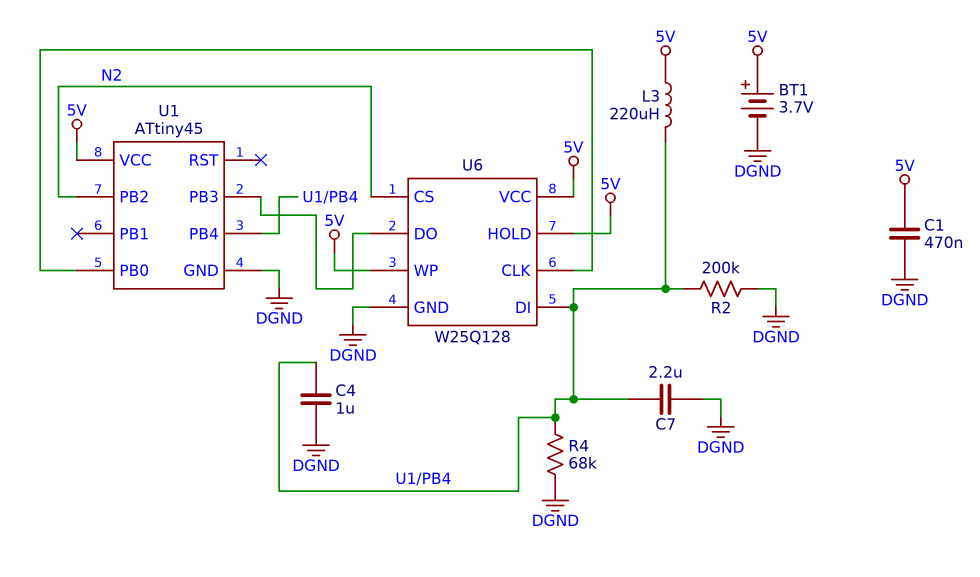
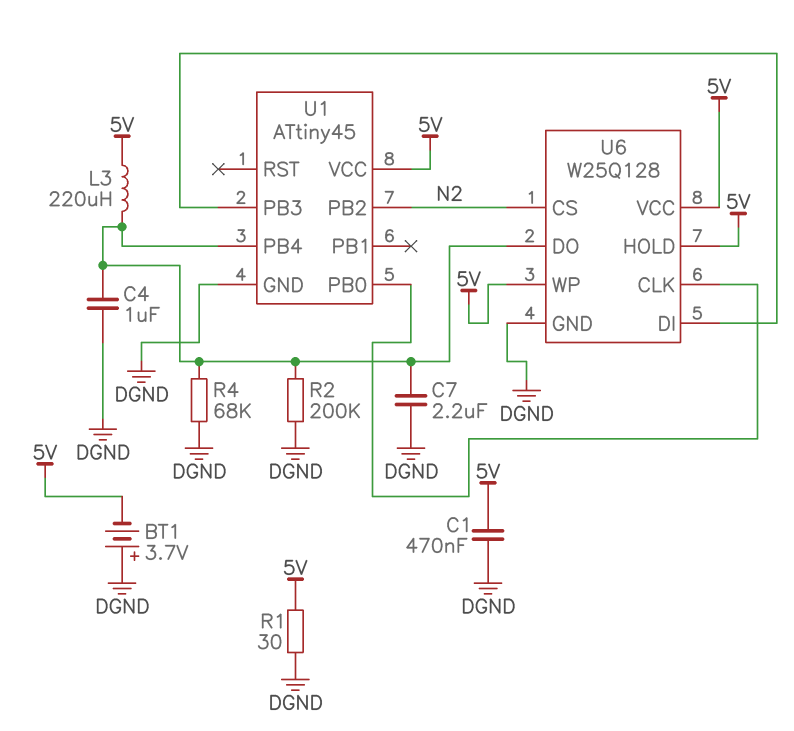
BT1: 3.7V (plus 5V, minus DGND) -> 3.7V (plus DGND, minus 5V)
R1: none -> 30 (5V, DGND)
U6 pin DI: U1/PB4 -> U1/PB3
U6 pin DO: U1/PB3 -> U1/PB4

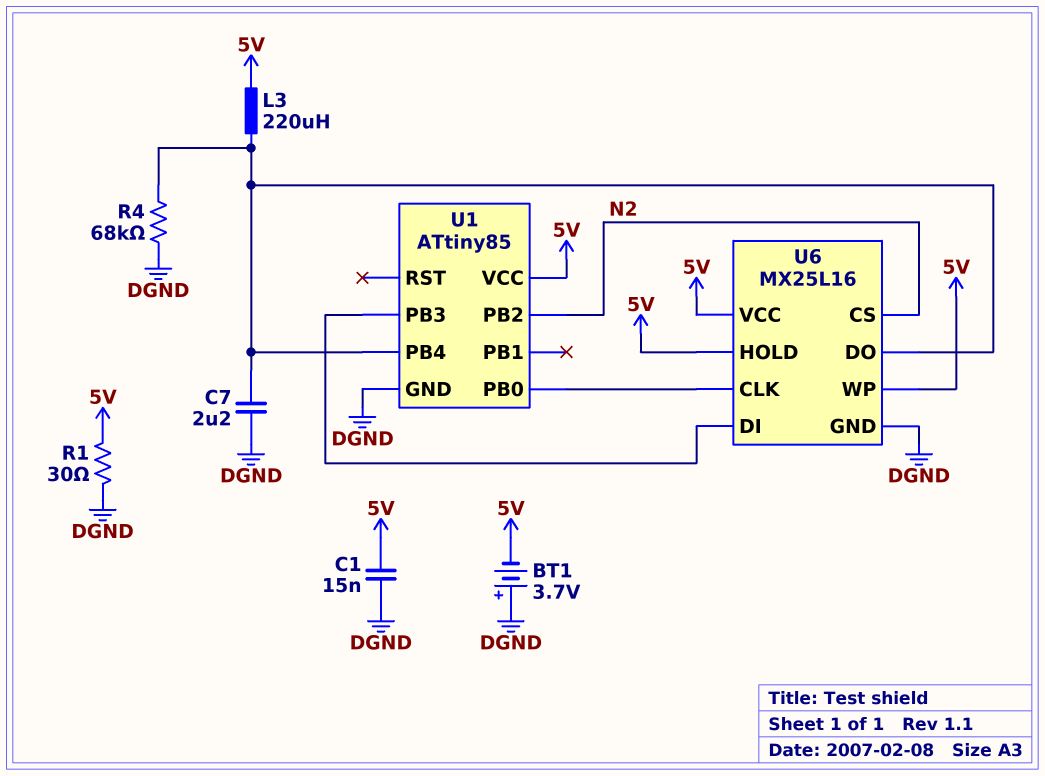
C1: 470nF (5V, DGND) -> 15nF (5V, DGND)
C4: 1uF (DGND, U1/PB4) -> none
R2: 200k (DGND, U1/PB4) -> none
U1: ATtiny45 -> ATtiny85
U6: W25Q128 -> MX25L16

